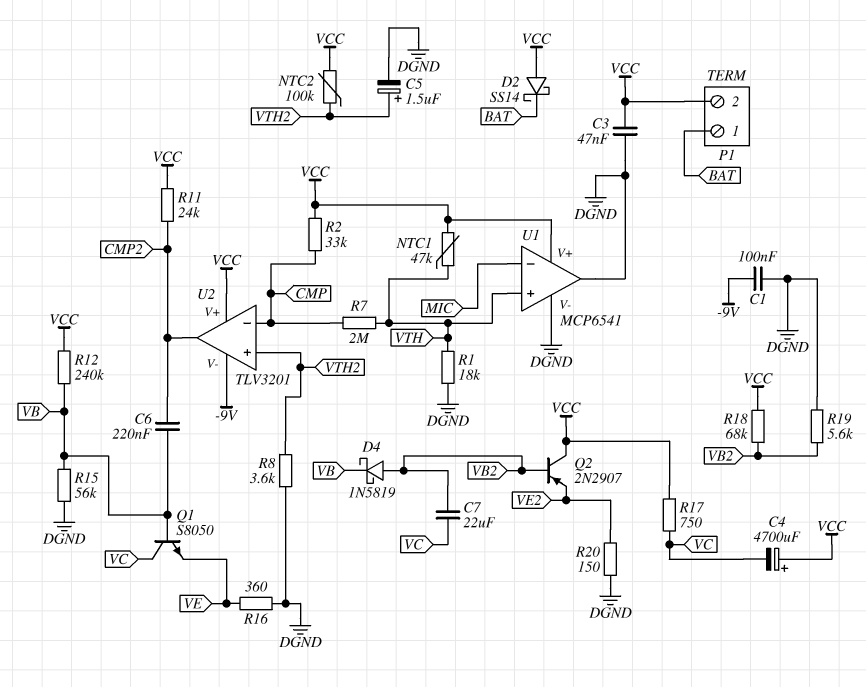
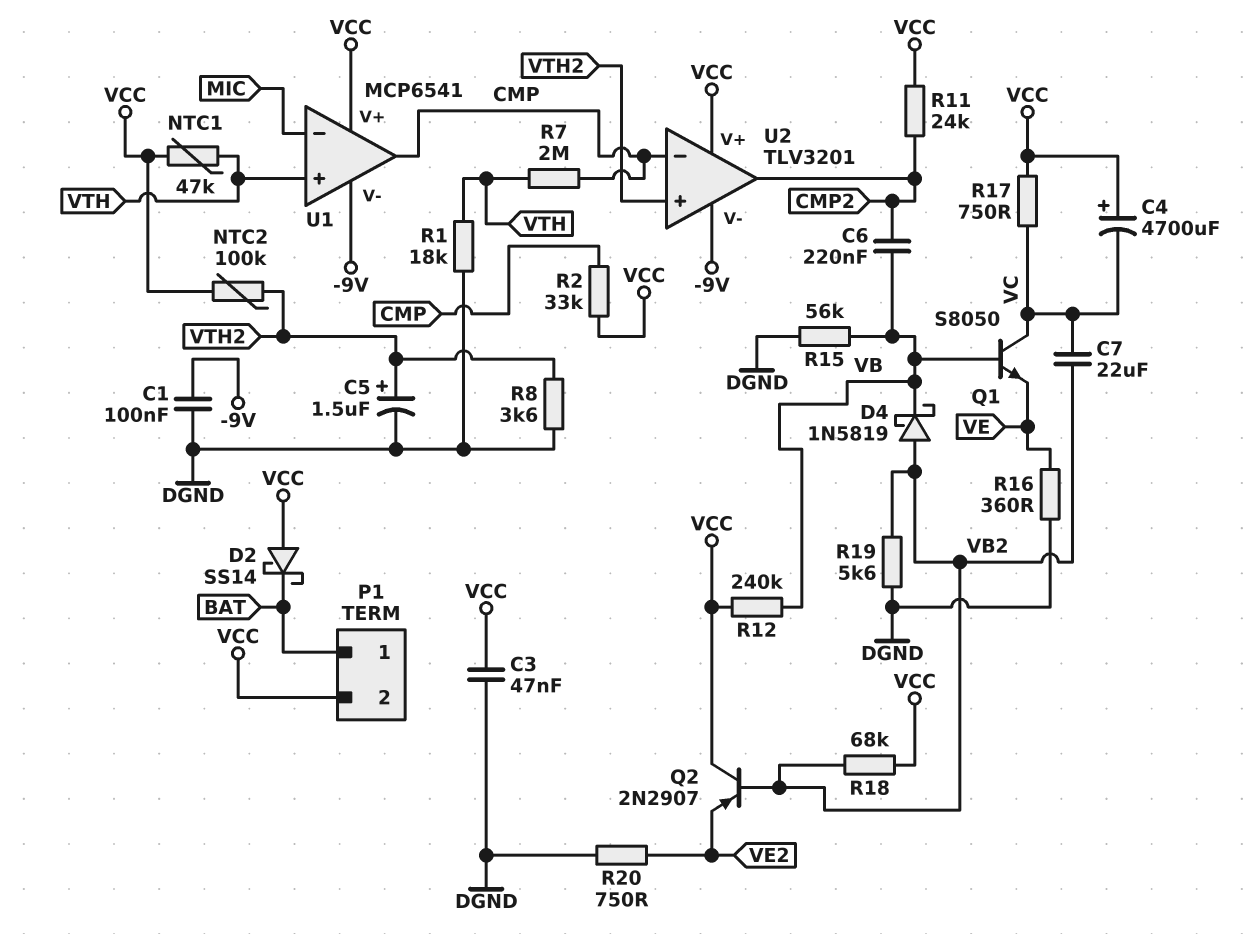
R20: 150 (DGND, VE2) -> 750 (DGND, VE2)
U1 pin V-: DGND -> -9V
U1 pin out: DGND -> CMP

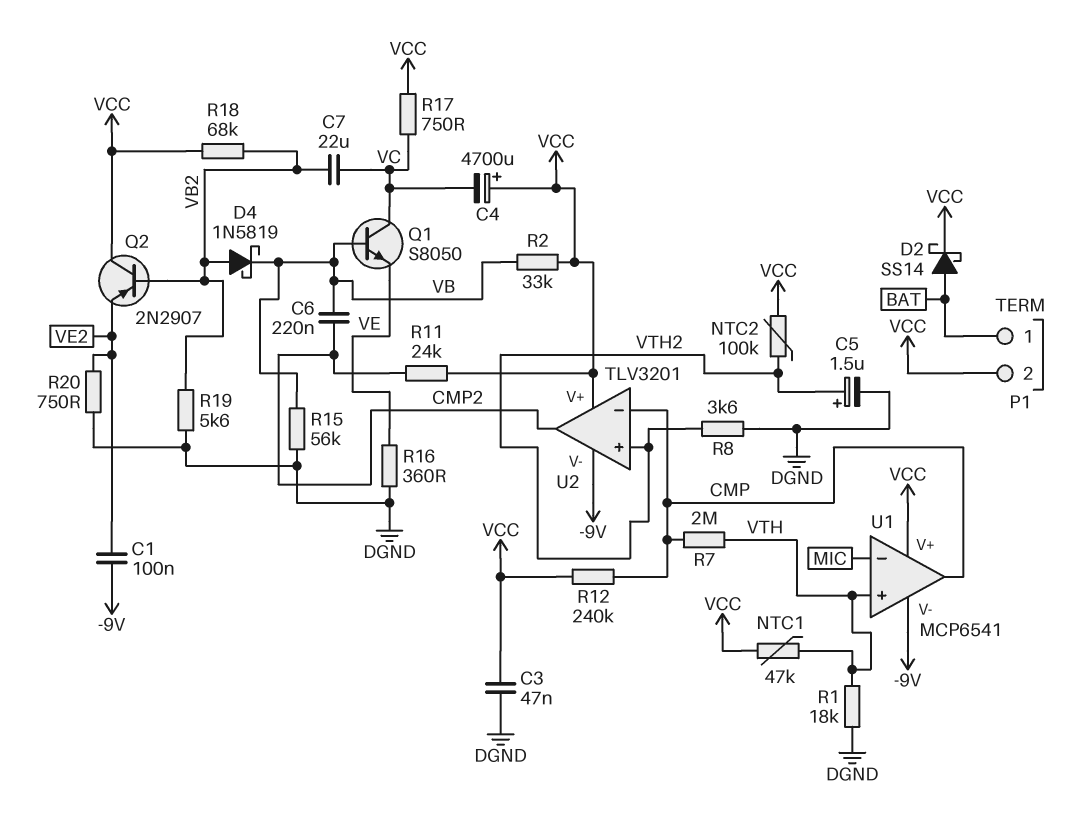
C1: 100nF (-9V, DGND) -> 100nF (-9V, VE2)
D2: schottky SS14 (A VCC, K BAT) -> schottky SS14 (A BAT, K VCC)
R2: 33k (CMP, VCC) -> 33k (VB, VCC)
R12: 240k (VB, VCC) -> 240k (CMP, VCC)

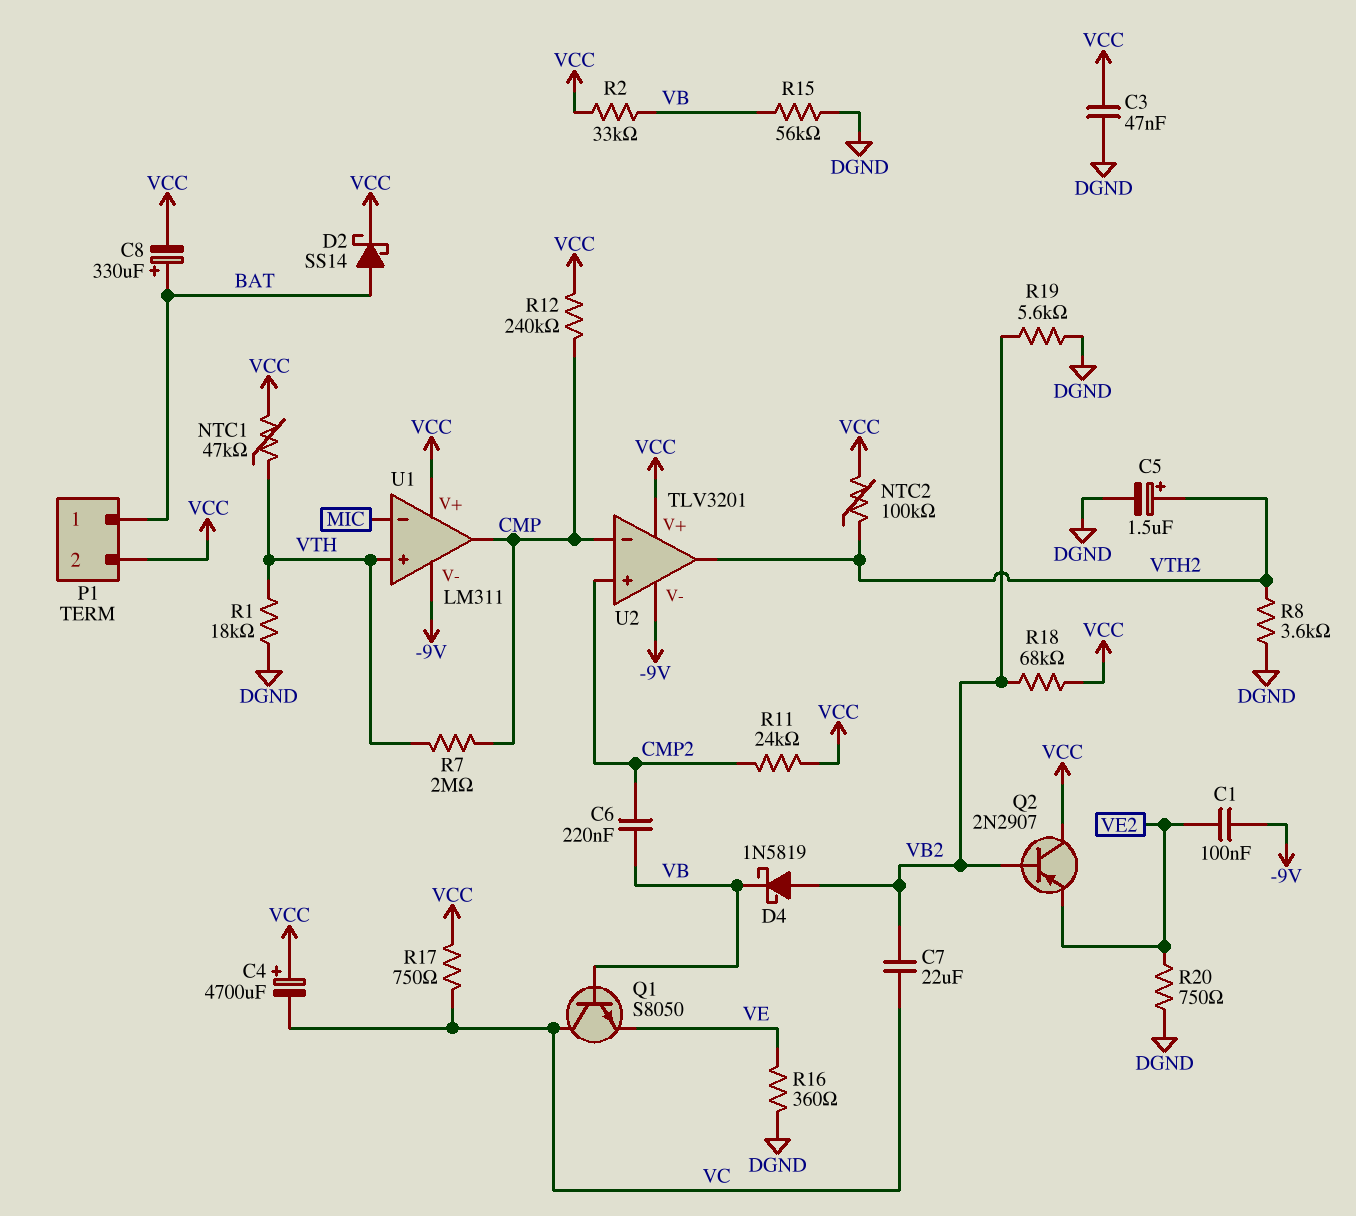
C8: none -> 330uF (plus BAT, minus VCC)
U1: MCP6541 -> LM311
U2 pin in+: VTH2 -> CMP2
U2 pin out: CMP2 -> VTH2

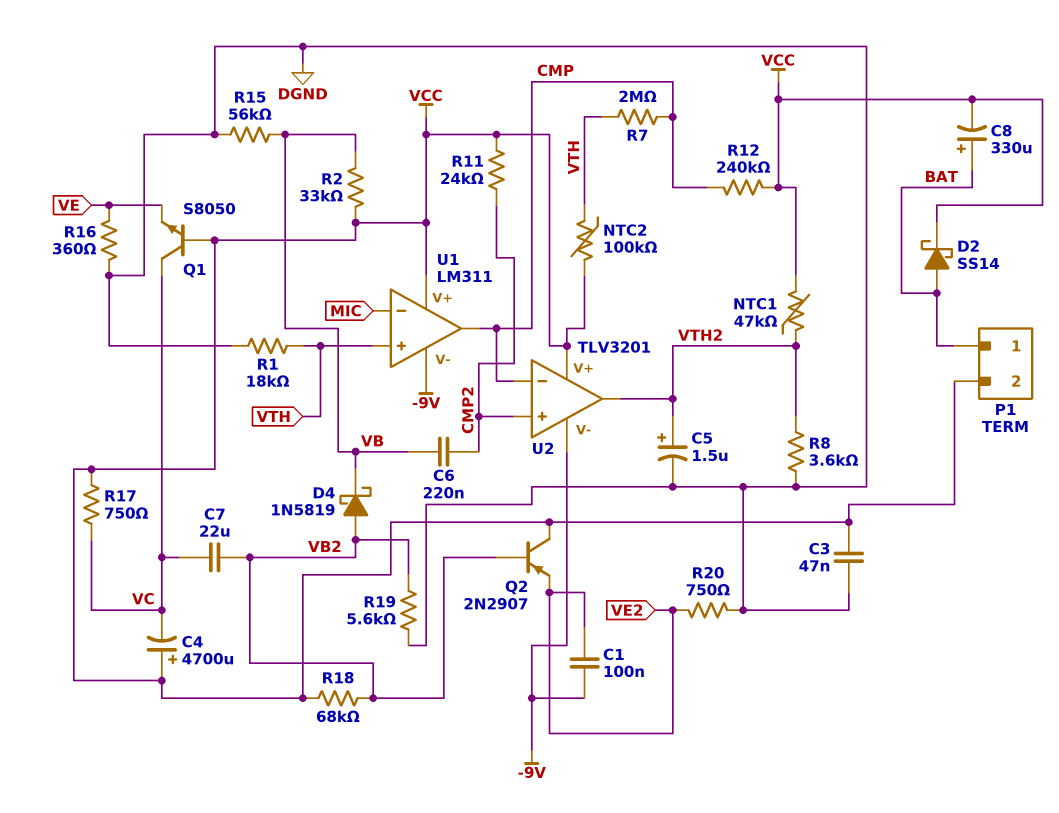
NTC1: 47k (VCC, VTH) -> 47k (VCC, VTH2)
NTC2: 100k (VCC, VTH2) -> 100k (VCC, VTH)
Q1: NPN S8050 (B VB, C VC, E VE) -> NPN S8050 (B VCC, C VC, E VE)

